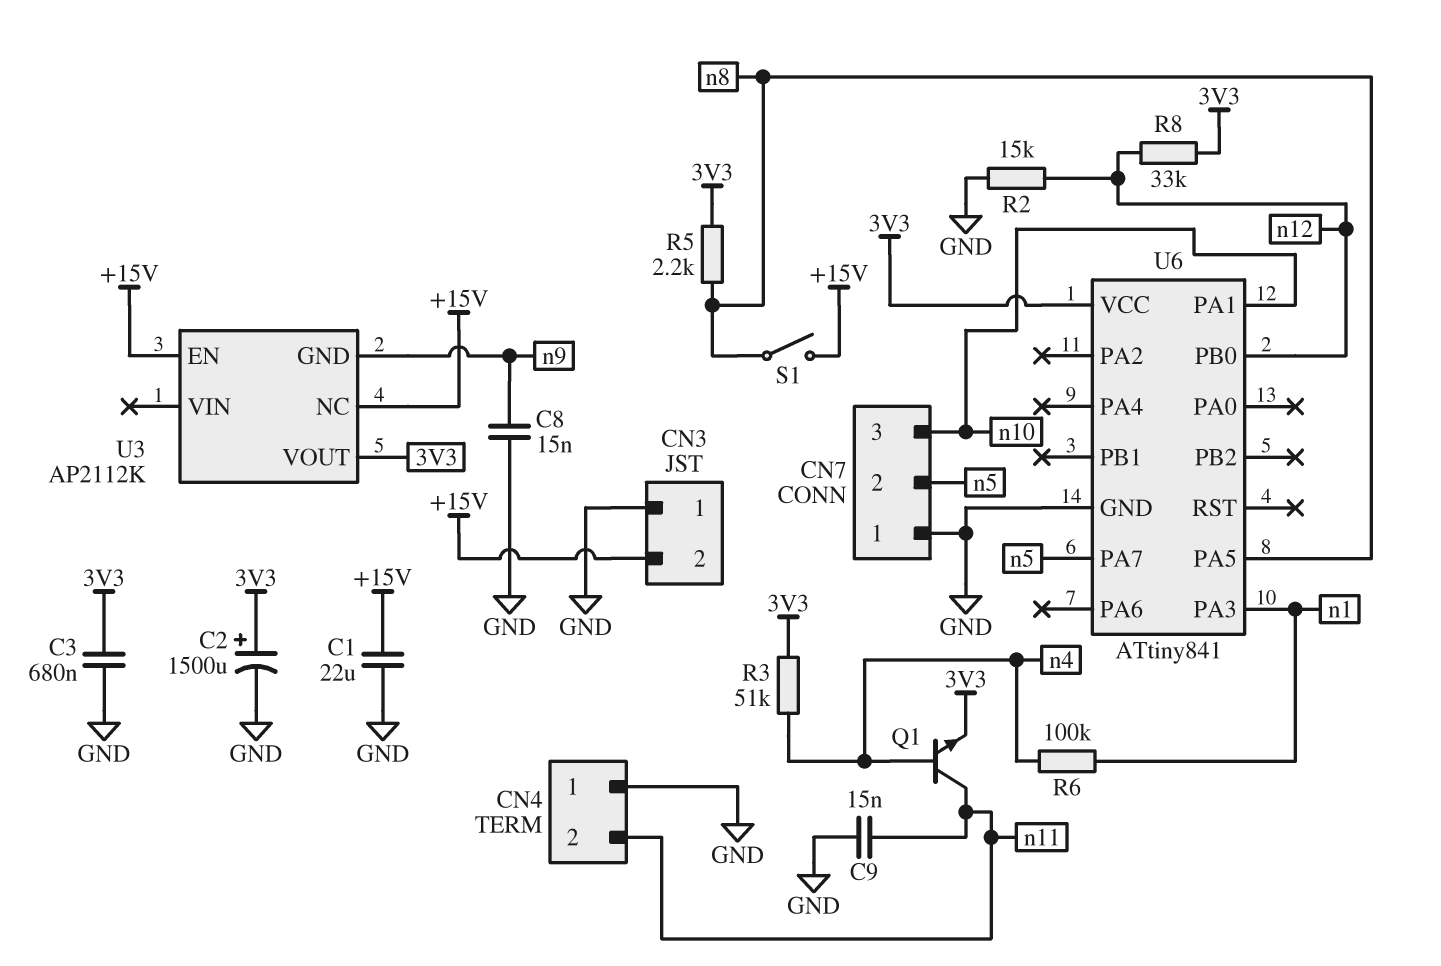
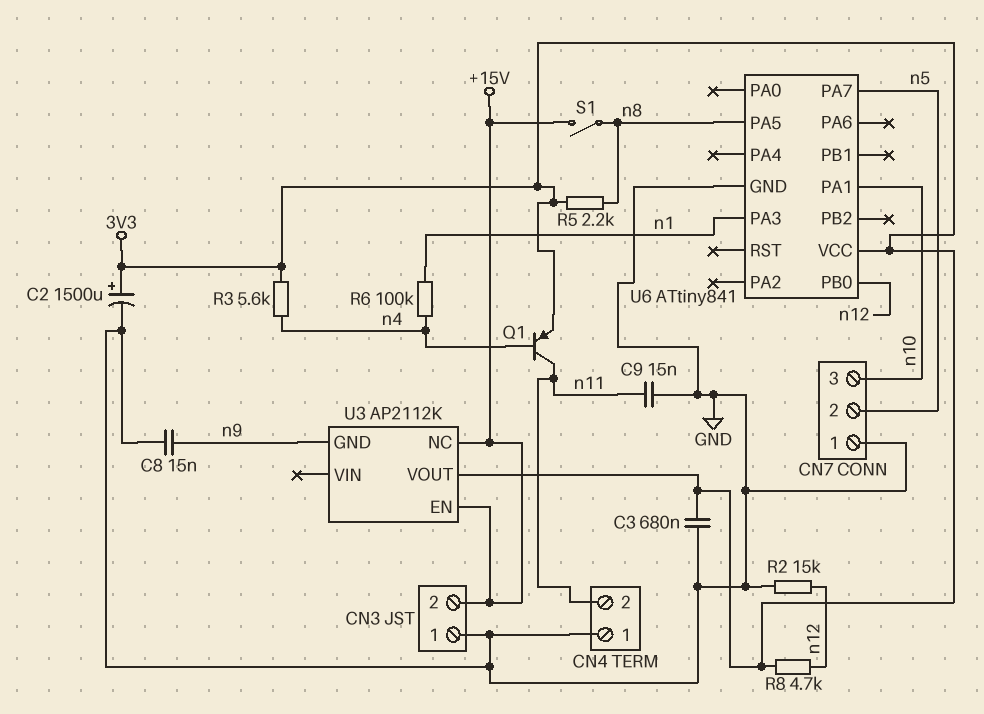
C1: 22uF (+15V, GND) -> none
Q1: NPN (B n4, C n11, E 3V3) -> PNP (B n4, C n11, E 3V3)
R3: 51k (3V3, n4) -> 5.6k (3V3, n4)
R8: 33k (3V3, n12) -> 4.7k (3V3, n12)

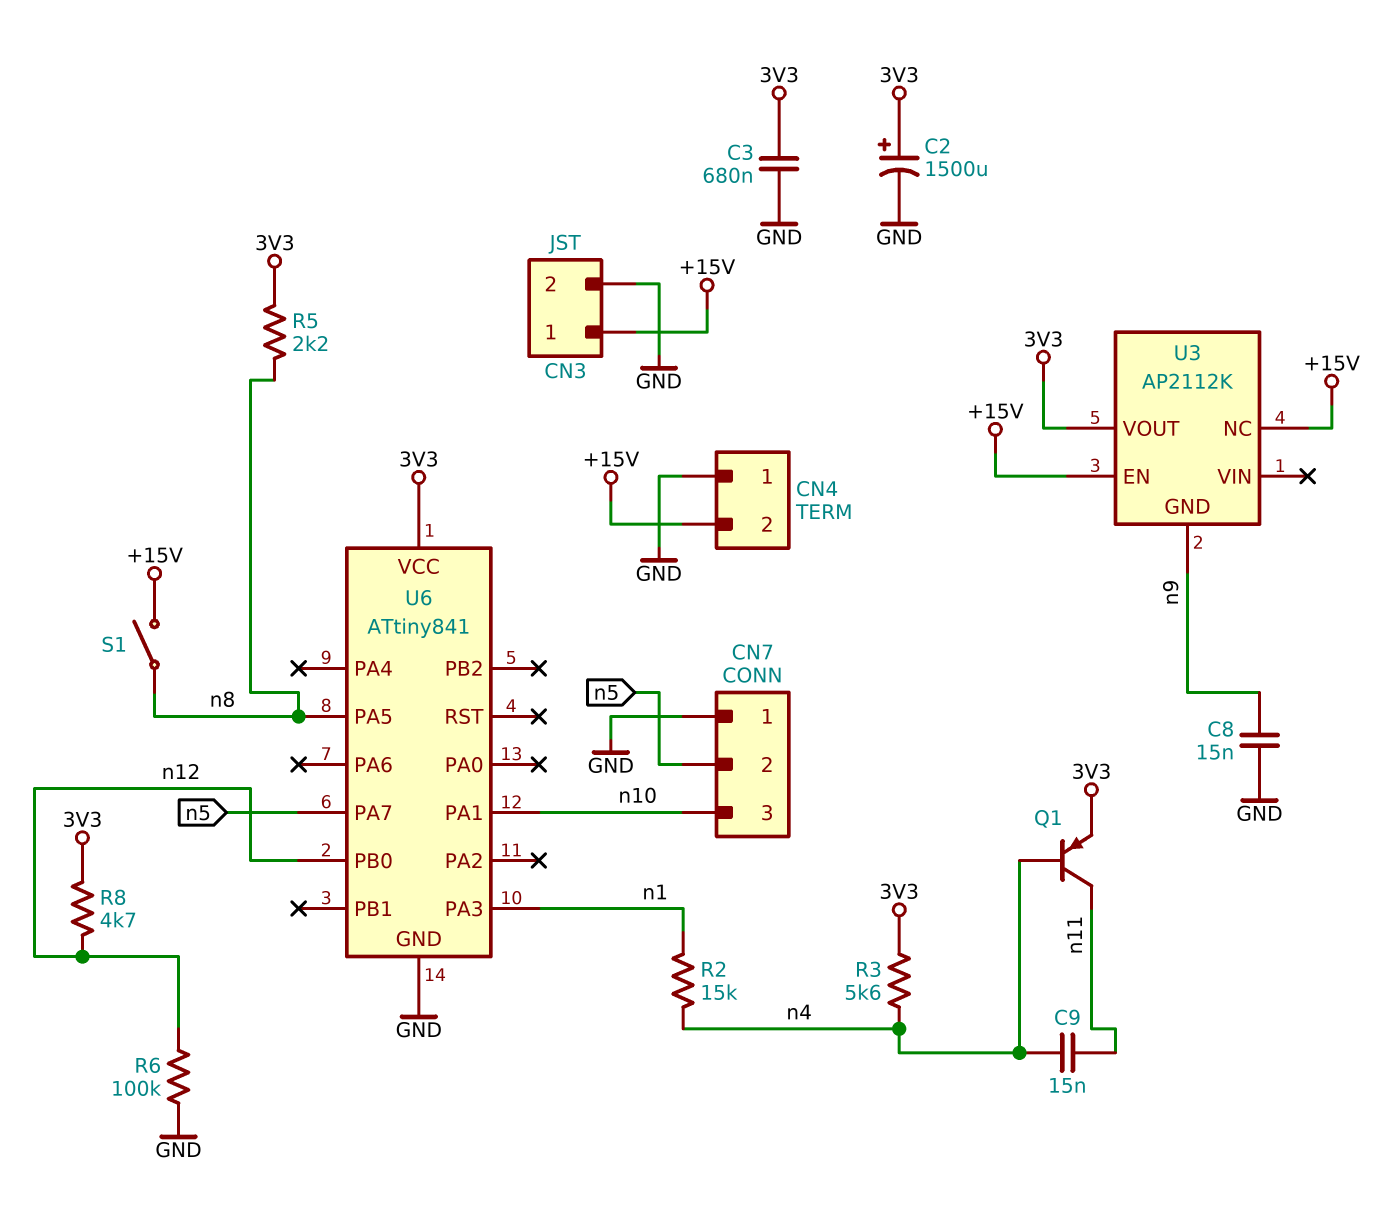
C9: 15nF (GND, n11) -> 15nF (n4, n11)
CN3 pin 1: GND -> +15V
CN3 pin 2: +15V -> GND
CN4 pin 2: n11 -> +15V
R2: 15k (GND, n12) -> 15k (n1, n4)
R6: 100k (n1, n4) -> 100k (GND, n12)

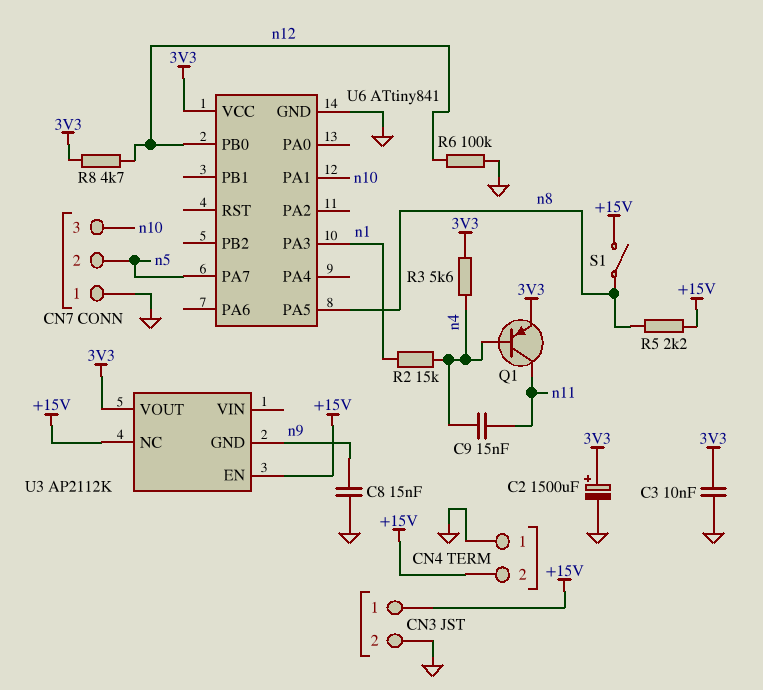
C3: 680nF (3V3, GND) -> 10nF (3V3, GND)
R5: 2.2k (3V3, n8) -> 2.2k (+15V, n8)

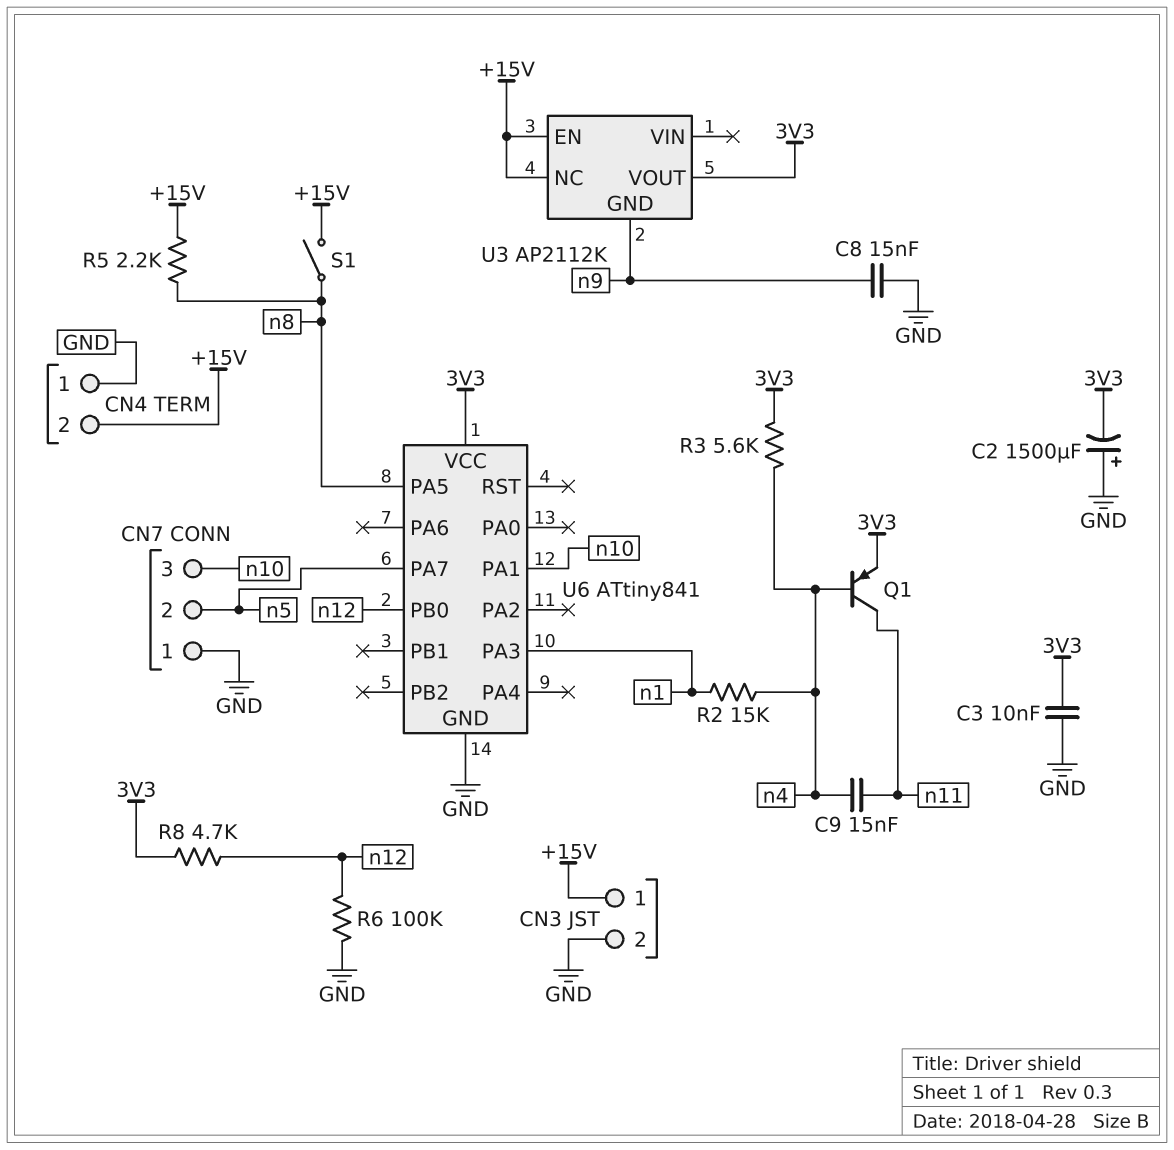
C2: 1500uF (plus 3V3, minus GND) -> 1500uF (plus GND, minus 3V3)

